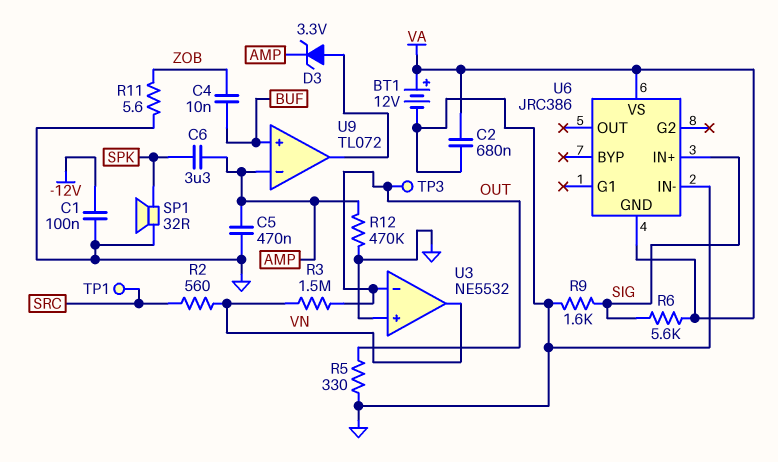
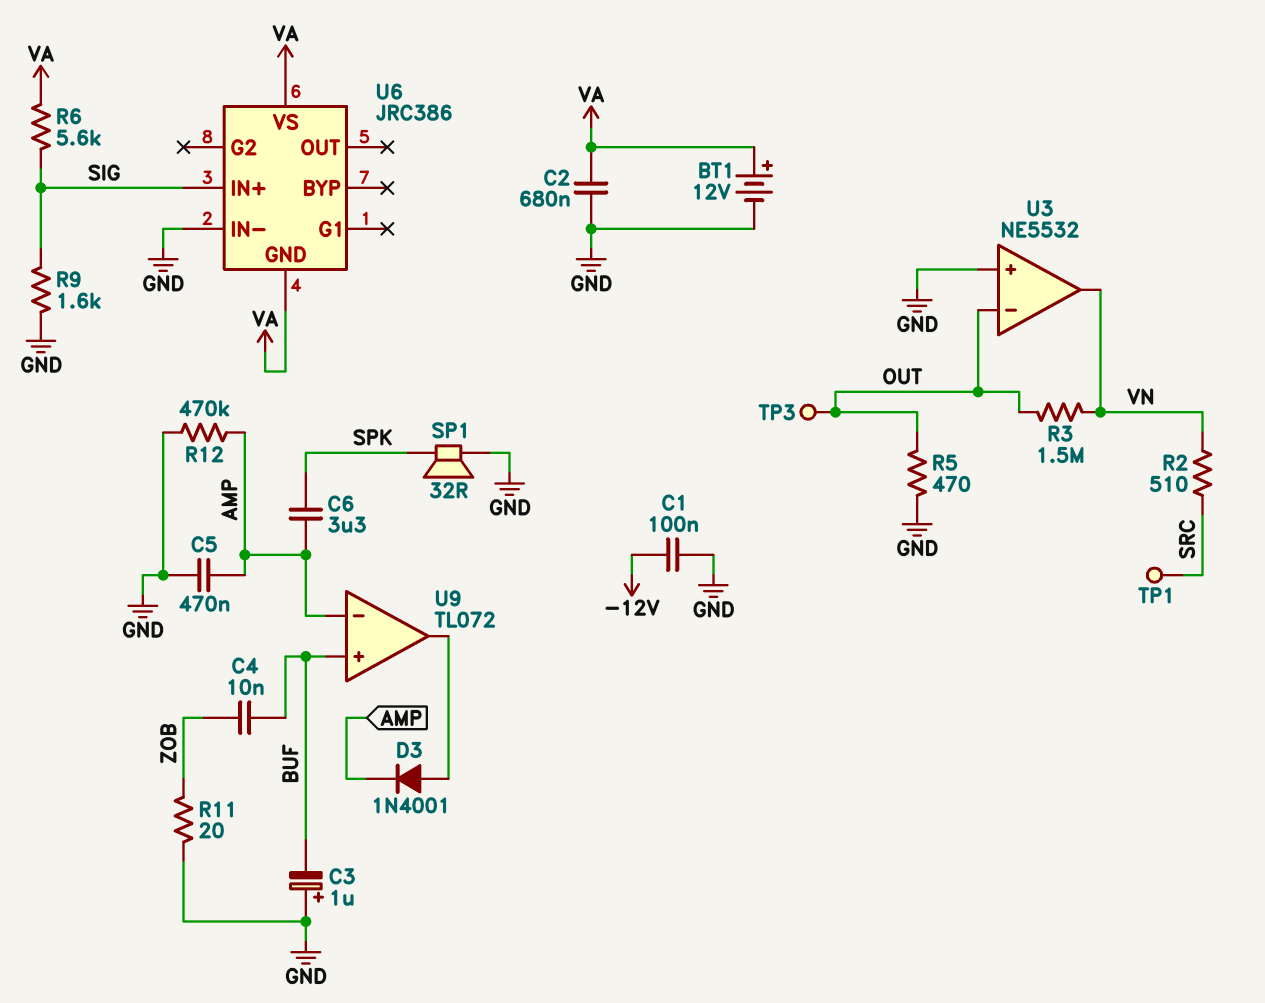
C3: none -> 1uF (plus GND, minus BUF)
D3: zener 3.3V (A U9/out, K AMP) -> diode 1N4001 (A U9/out, K AMP)
R2: 560 (SRC, VN) -> 510 (SRC, VN)
R5: 330 (GND, OUT) -> 470 (GND, OUT)
R11: 5.6 (GND, ZOB) -> 20 (GND, ZOB)

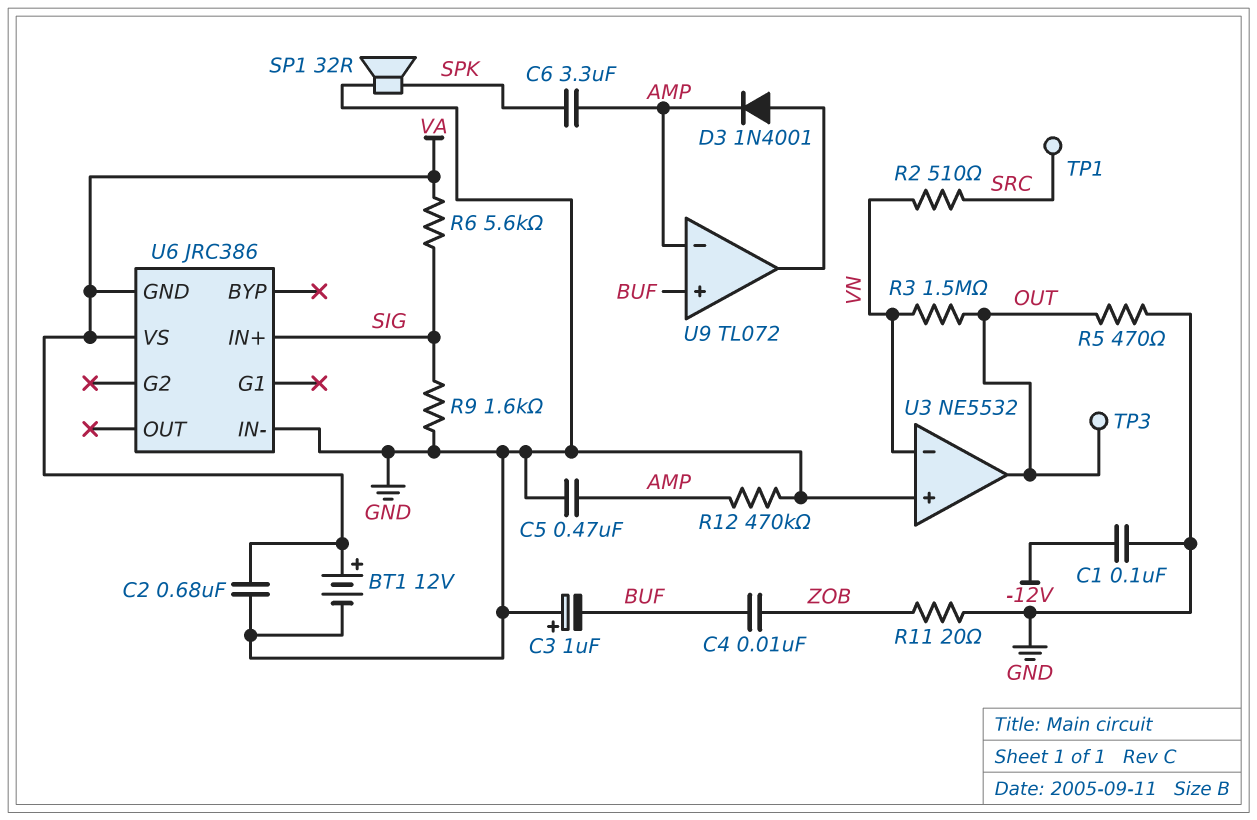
U3 pin in-: OUT -> VN
U3 pin out: VN -> OUT

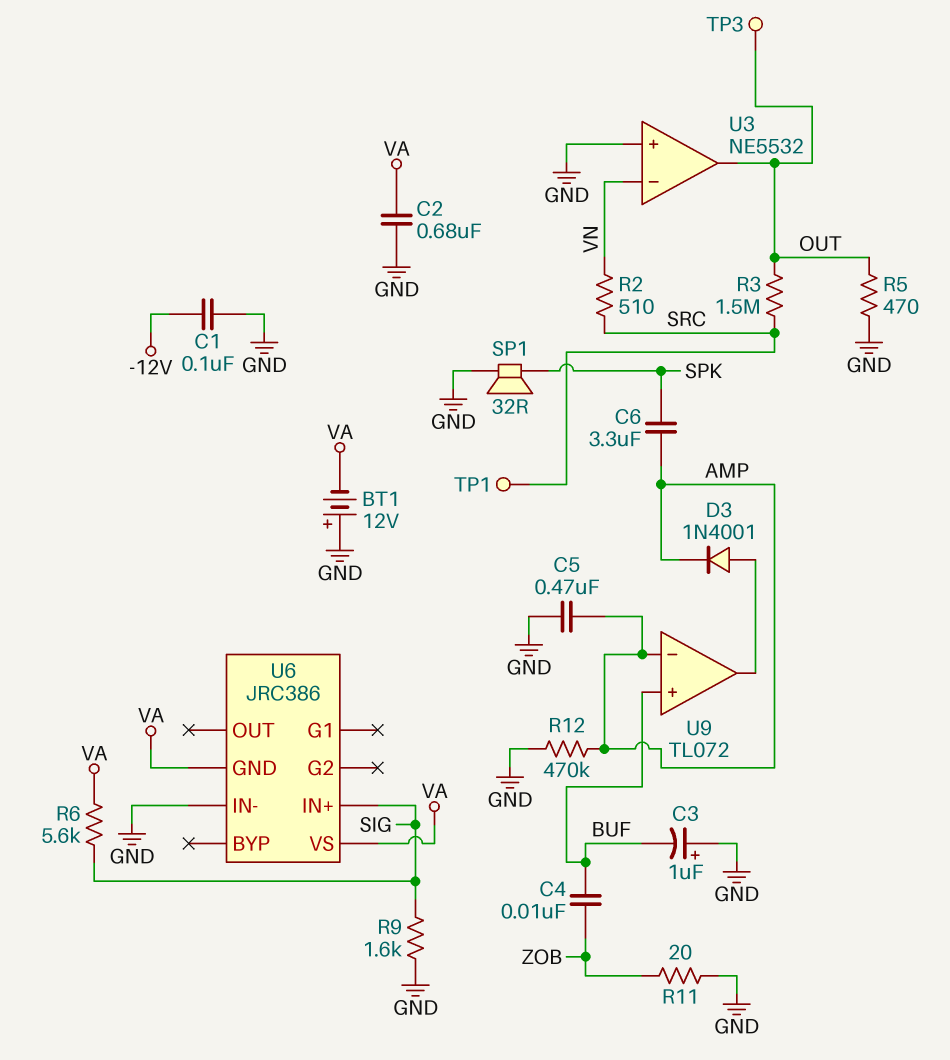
BT1: 12V (plus VA, minus GND) -> 12V (plus GND, minus VA)
R3: 1.5M (OUT, VN) -> 1.5M (OUT, SRC)

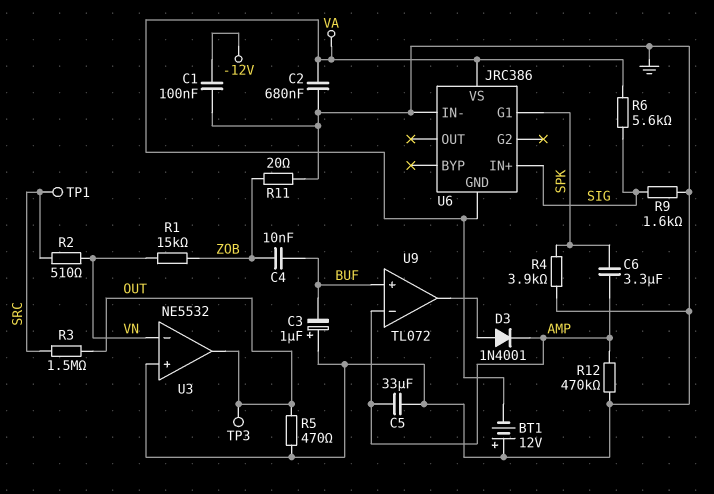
C5: 470nF (AMP, GND) -> 33uF (AMP, GND)
R1: none -> 15k (VN, ZOB)
R4: none -> 3.9k (GND, SPK)
SP1: speaker 32R (GND, SPK) -> none
U6 pin G1: none -> SPK

